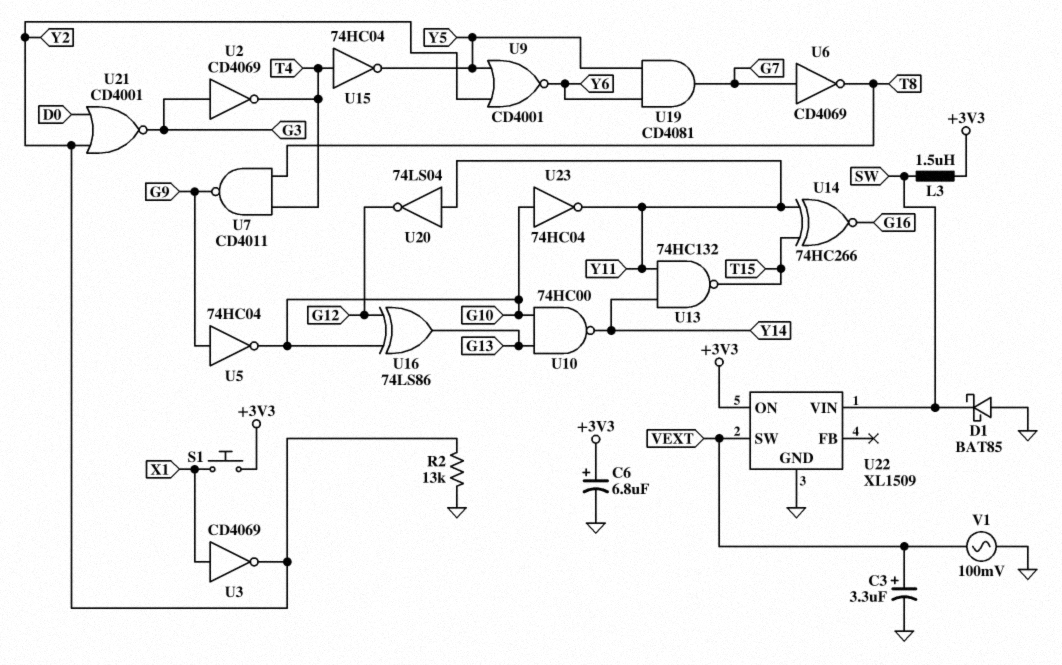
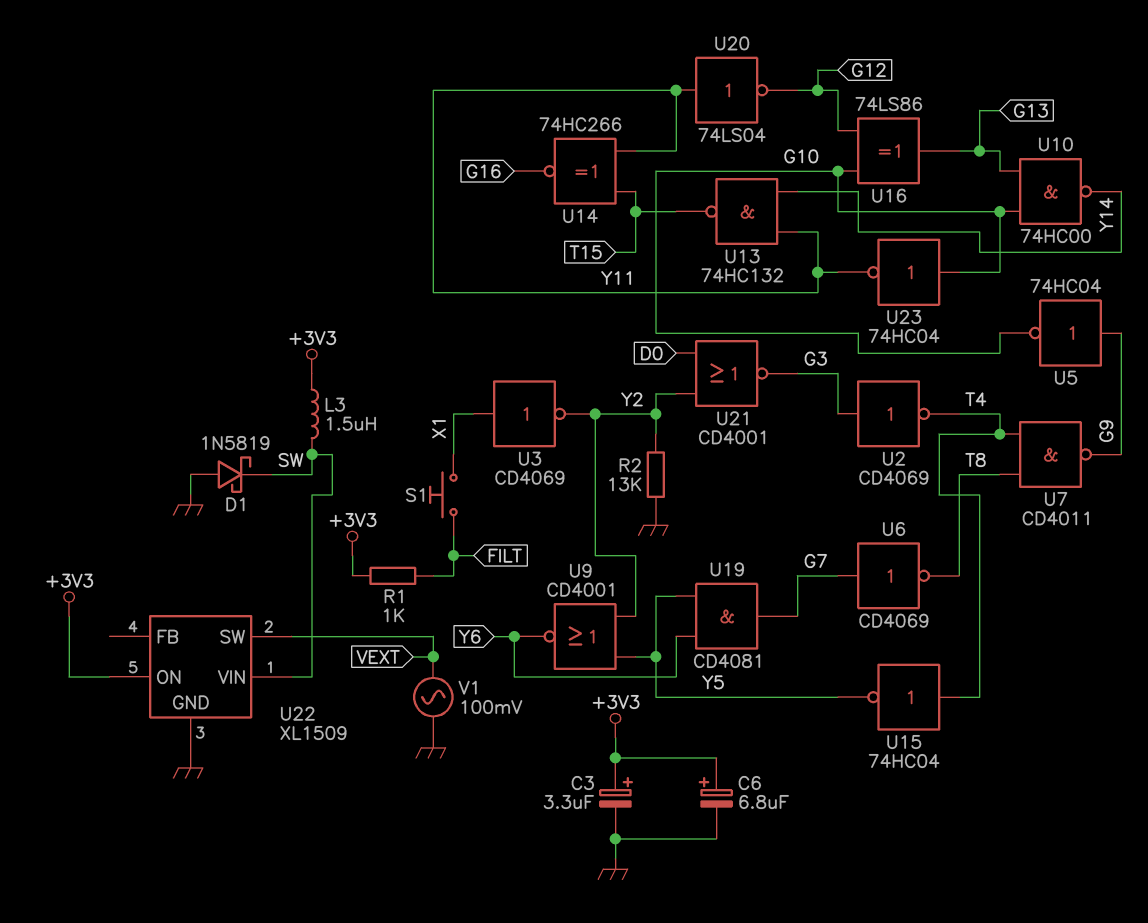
C3: 3.3uF (plus VEXT, minus GND) -> 3.3uF (plus +3V3, minus GND)
D1: schottky BAT85 (A GND, K SW) -> schottky 1N5819 (A GND, K SW)
R1: none -> 1k (+3V3, FILT)
S1: button (+3V3, X1) -> button (FILT, X1)

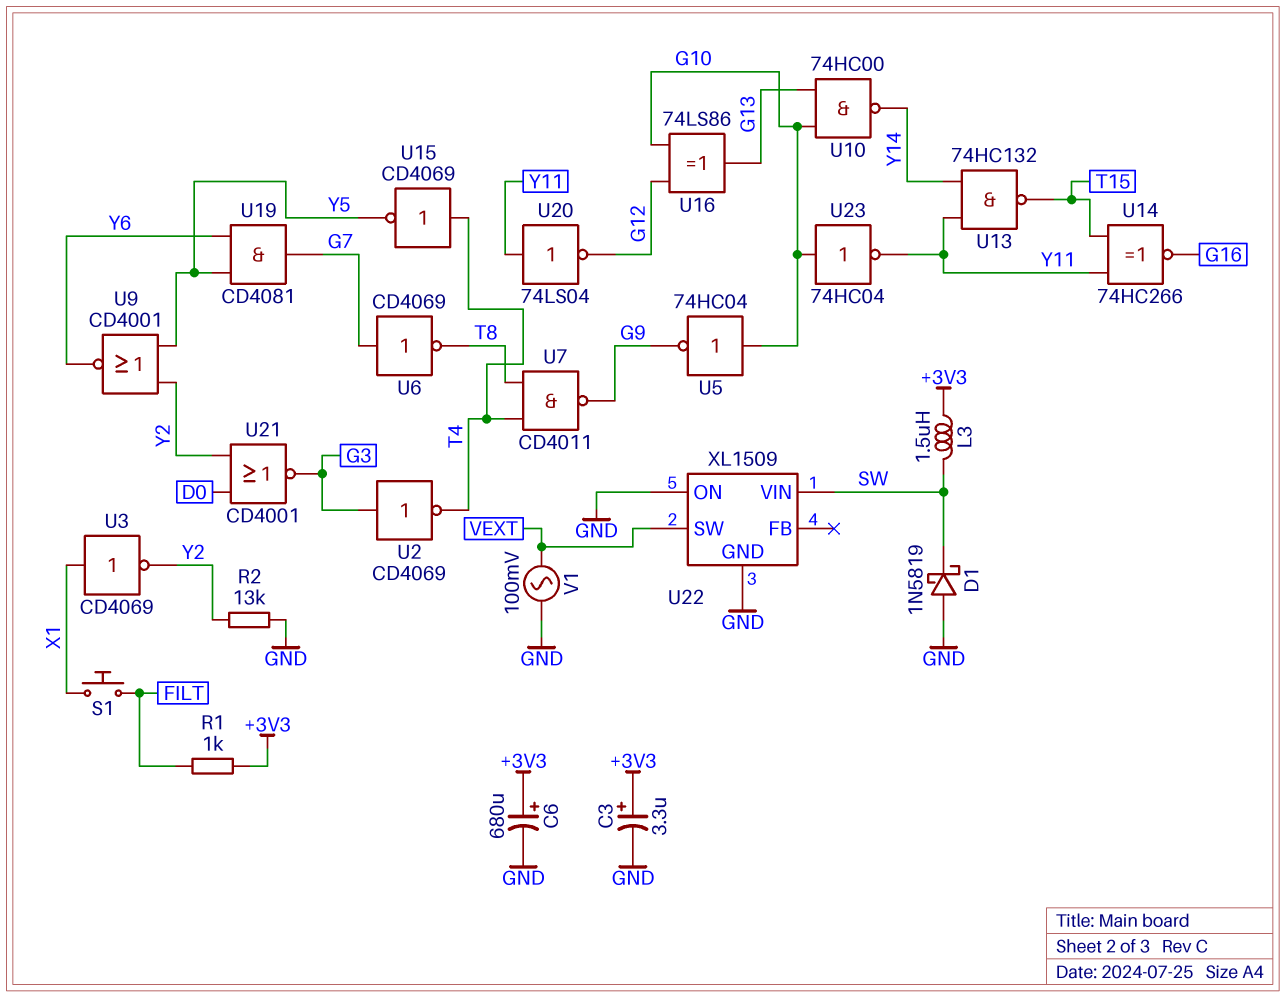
C6: 6.8uF (plus +3V3, minus GND) -> 680uF (plus +3V3, minus GND)
U5: NOT 74HC04 (in G9, out G10) -> NOT 74HC04 (in G10, out G9)
U15: NOT 74HC04 (in T4, out Y5) -> NOT CD4069 (in T4, out Y5)
U22 pin ON: +3V3 -> GND

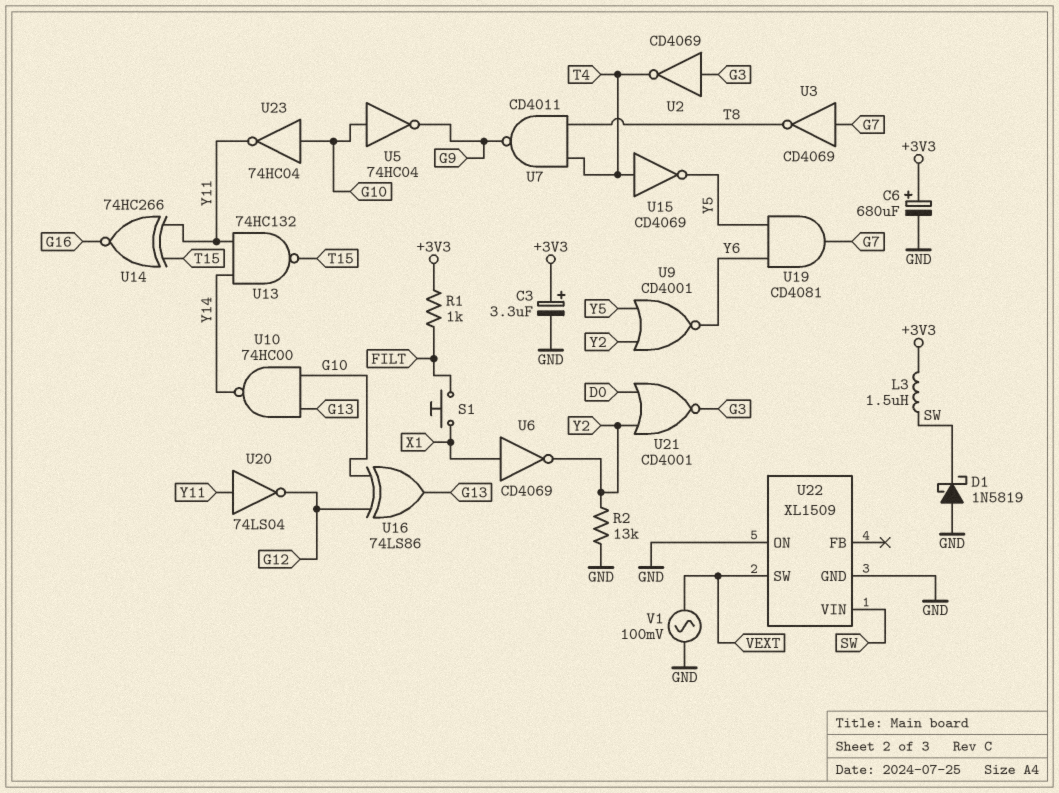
U3: NOT CD4069 (in X1, out Y2) -> NOT CD4069 (in G7, out T8)
U6: NOT CD4069 (in G7, out T8) -> NOT CD4069 (in X1, out Y2)

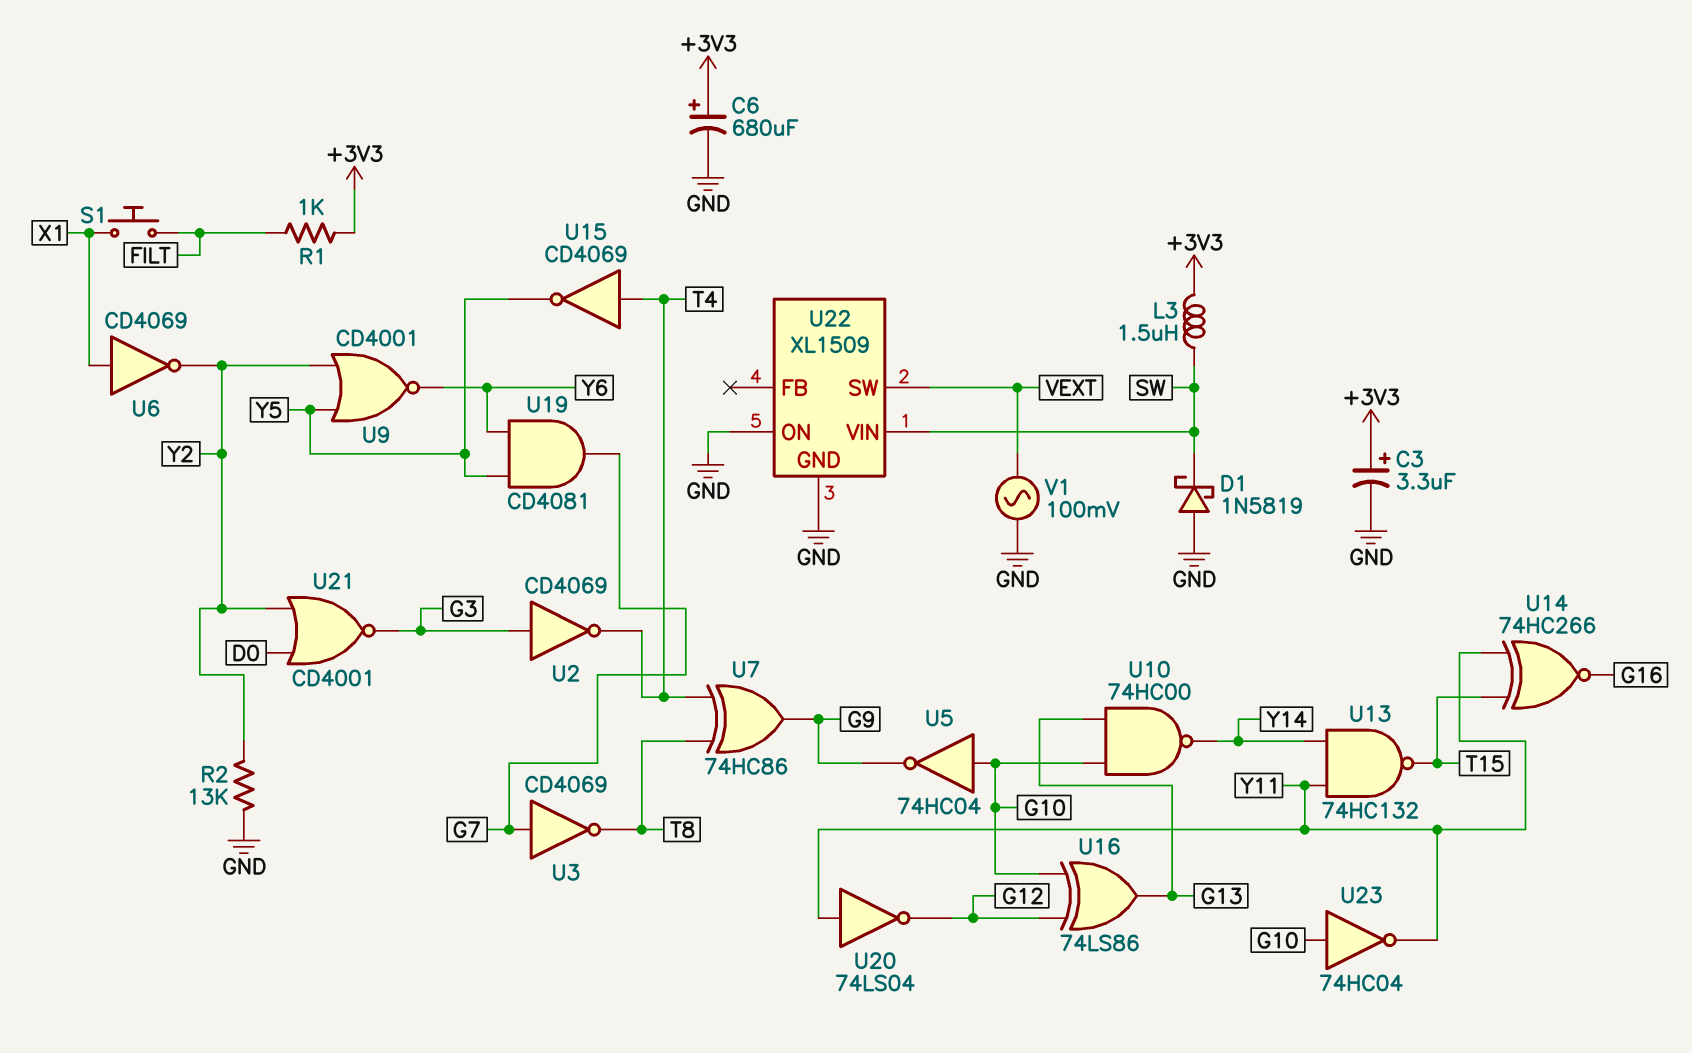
U7: NAND CD4011 (in T4, in T8, out G9) -> XOR 74HC86 (in T4, in T8, out G9)

